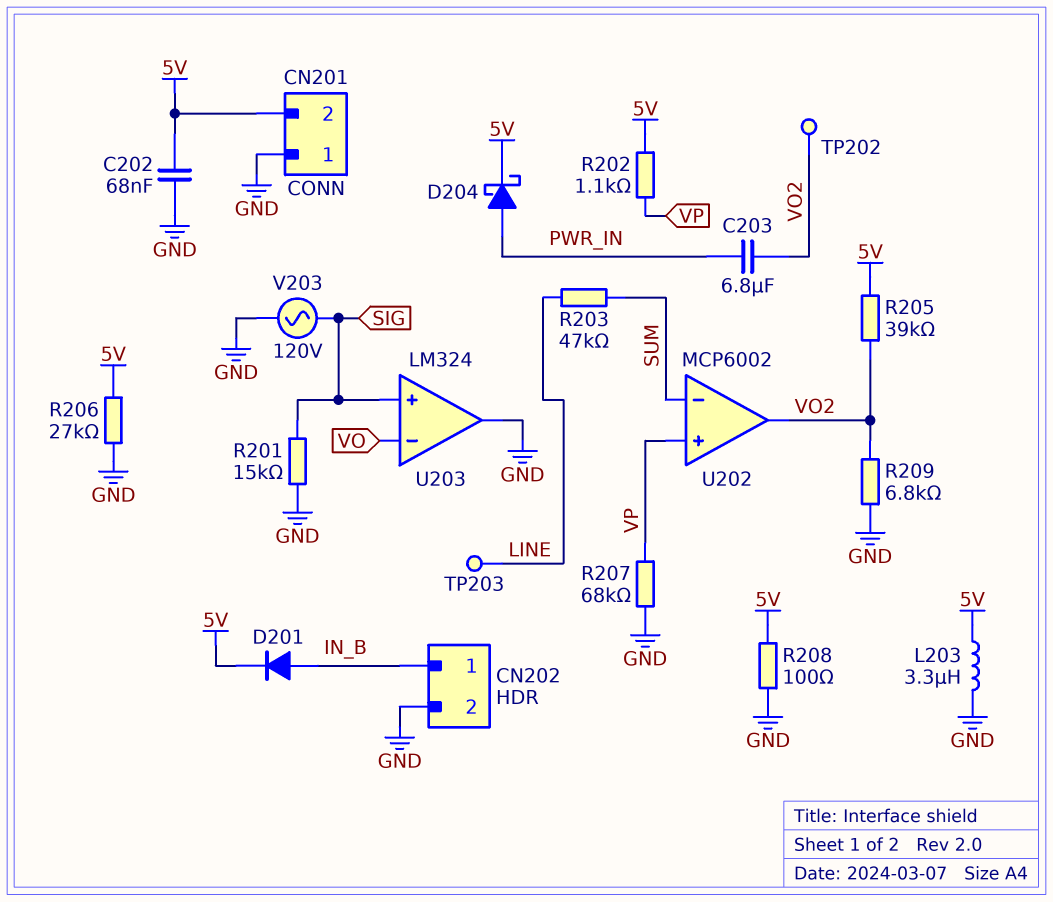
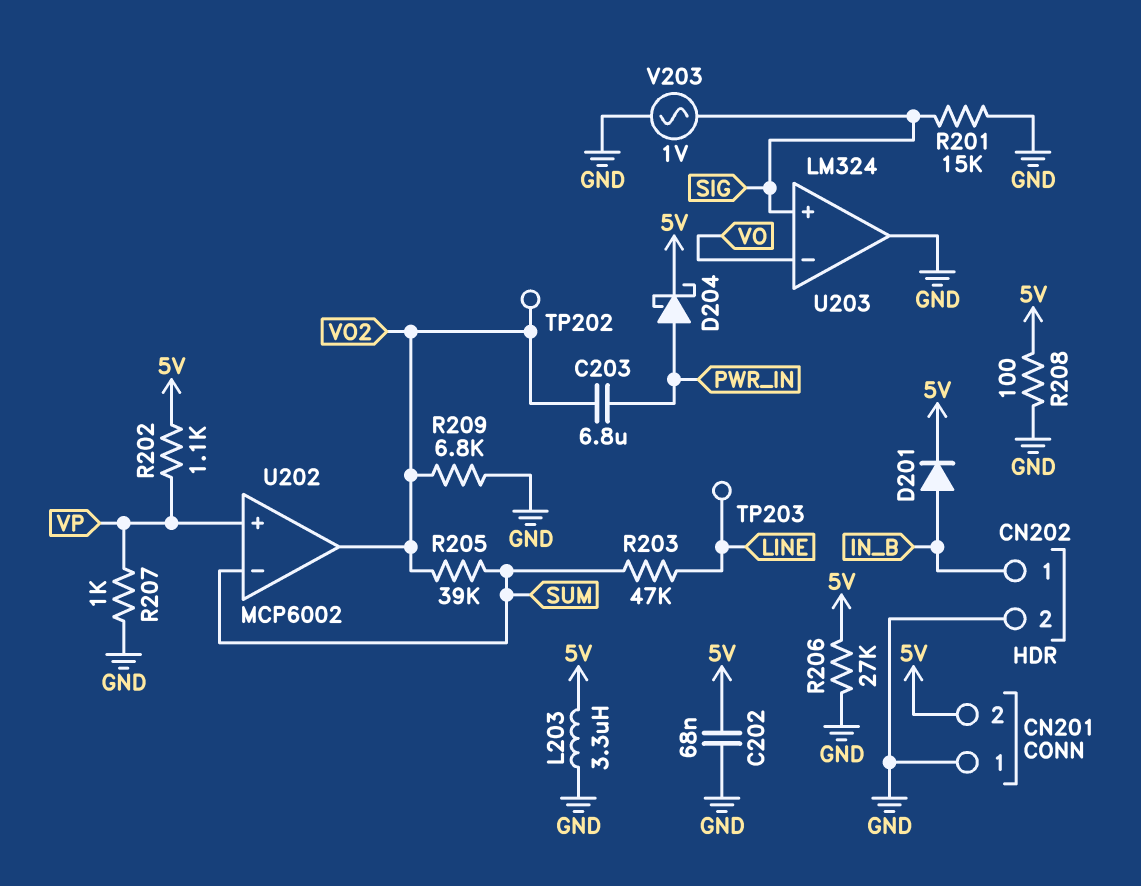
R205: 39k (5V, VO2) -> 39k (SUM, VO2)
R207: 68k (GND, VP) -> 1k (GND, VP)
V203: AC 120V (GND, SIG) -> AC 1V (GND, SIG)

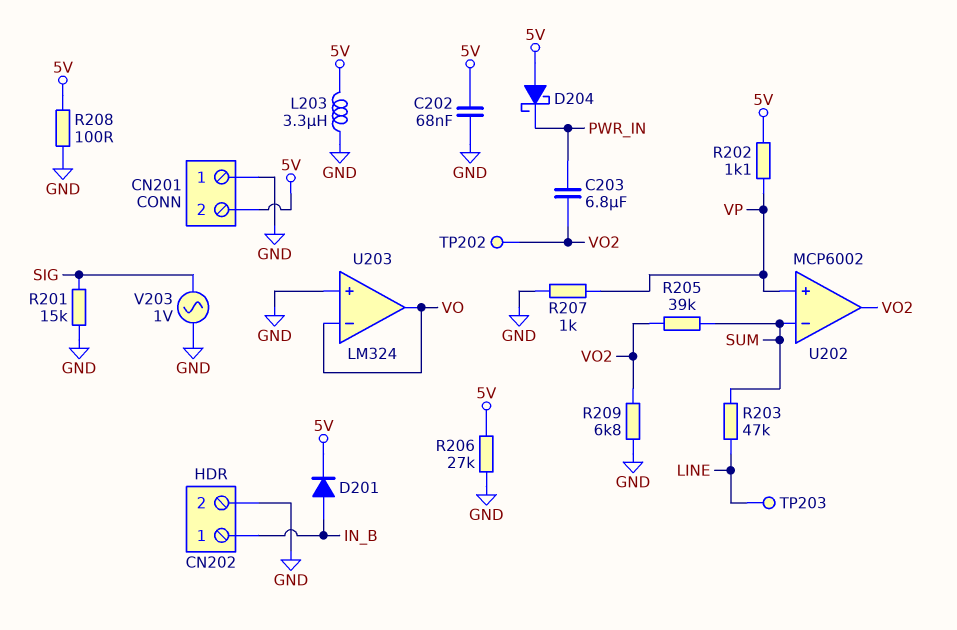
D204: schottky (A PWR_IN, K 5V) -> schottky (A 5V, K PWR_IN)
U203 pin in+: SIG -> GND
U203 pin out: GND -> VO

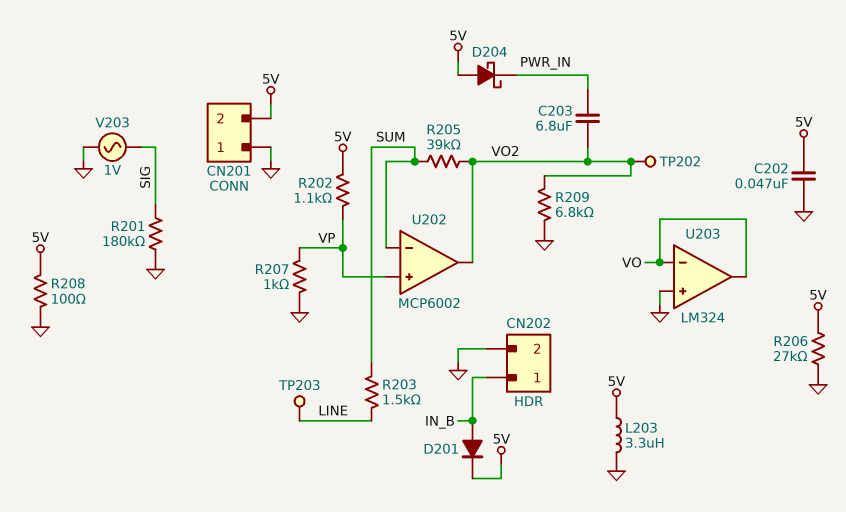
C202: 68nF (5V, GND) -> 47nF (5V, GND)
R201: 15k (GND, SIG) -> 180k (GND, SIG)
R203: 47k (LINE, SUM) -> 1.5k (LINE, SUM)

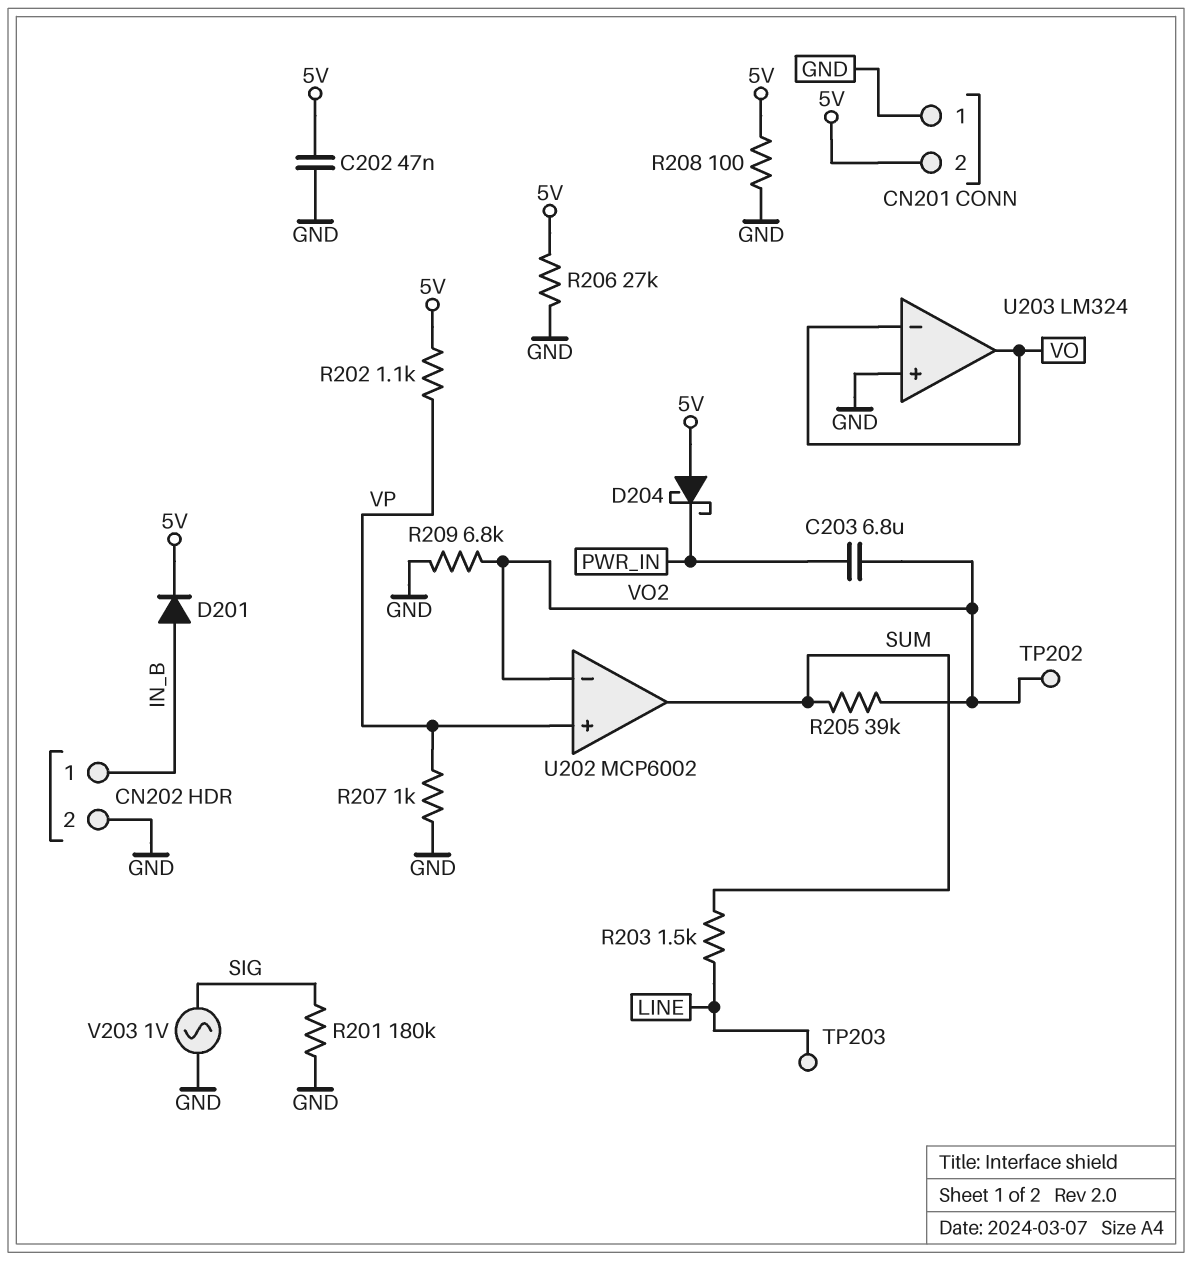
L203: 3.3uH (5V, GND) -> none
U202 pin in-: SUM -> VO2
U202 pin out: VO2 -> SUM

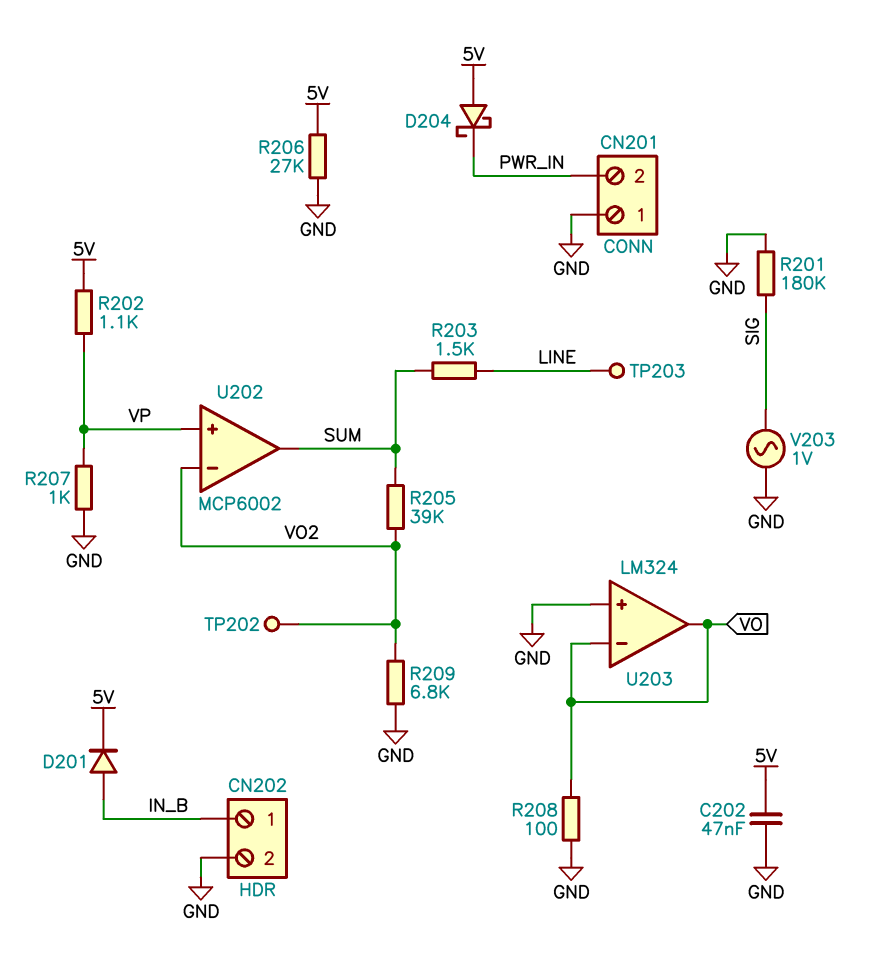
C203: 6.8uF (PWR_IN, VO2) -> none
CN201 pin 2: 5V -> PWR_IN
R208: 100 (5V, GND) -> 100 (GND, VO)

